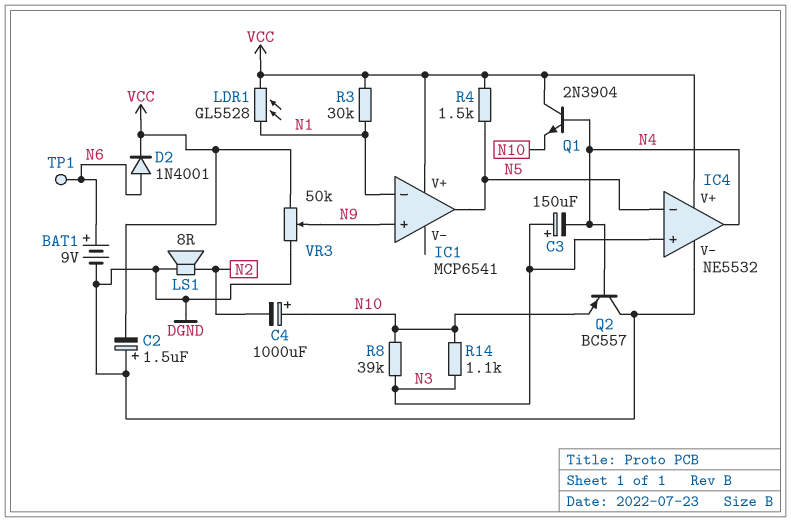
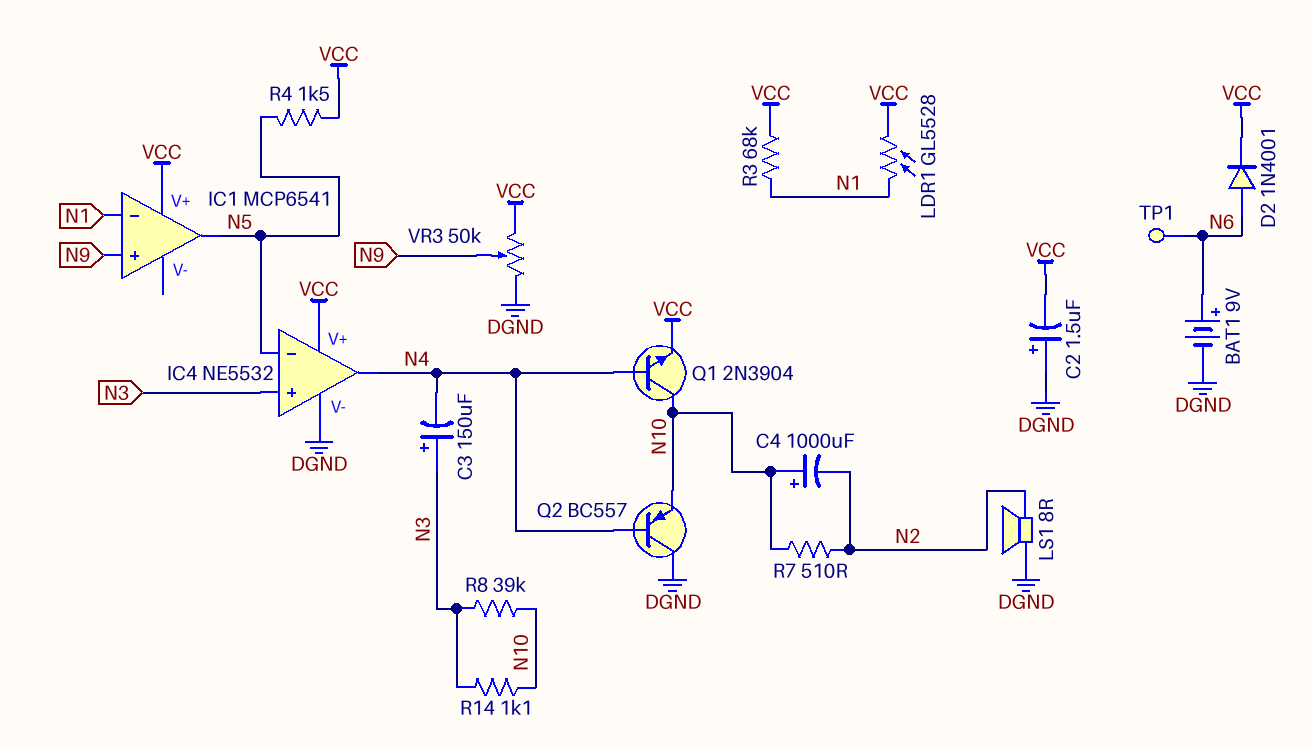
Q1: NPN 2N3904 (B N4, C VCC, E N10) -> NPN 2N3904 (B N4, C N10, E VCC)
R3: 30k (N1, VCC) -> 68k (N1, VCC)
R7: none -> 510 (N2, N10)

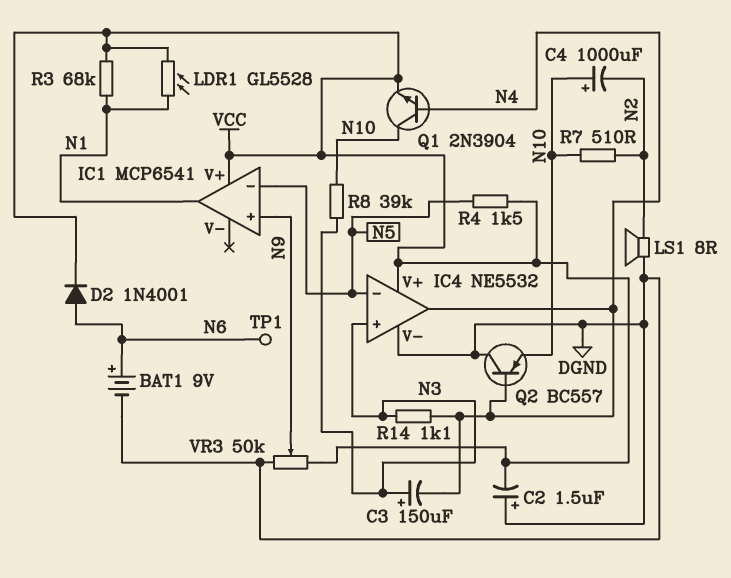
IC1 pin in-: N1 -> N5
IC1 pin out: N5 -> N1
R14: 1.1k (N3, N10) -> 1.1k (N3, N4)

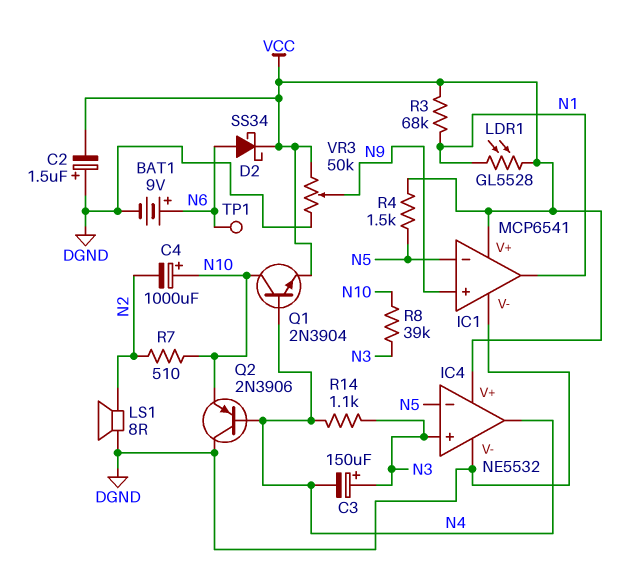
D2: diode 1N4001 (A N6, K VCC) -> schottky SS34 (A N6, K VCC)
IC1 pin V-: none -> DGND
Q2: PNP BC557 (B N4, C DGND, E N10) -> PNP 2N3906 (B N4, C DGND, E N10)

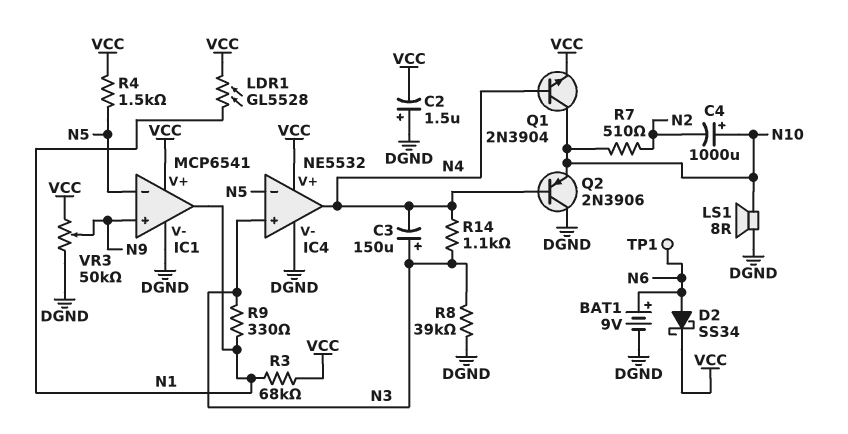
LS1: speaker 8R (DGND, N2) -> speaker 8R (DGND, N10)
R8: 39k (N3, N10) -> 39k (DGND, N3)
R9: none -> 330 (N1, N3)

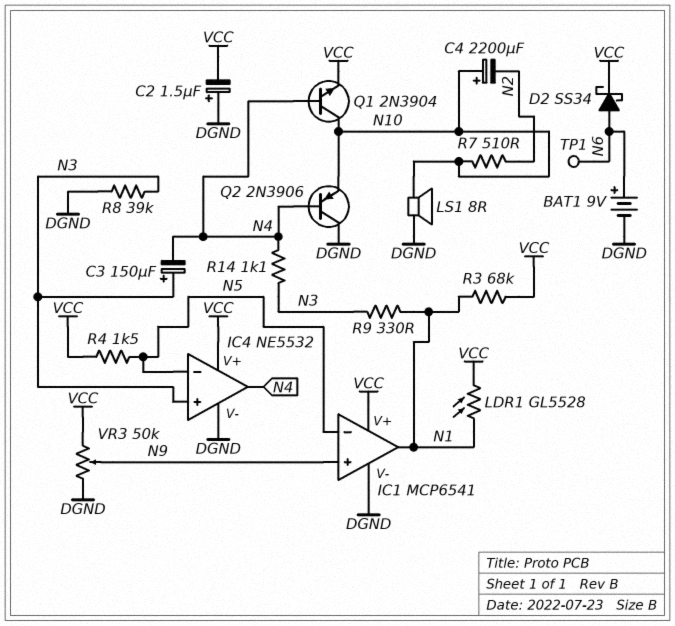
C4: 1000uF (plus N10, minus N2) -> 2200uF (plus N10, minus N2)

